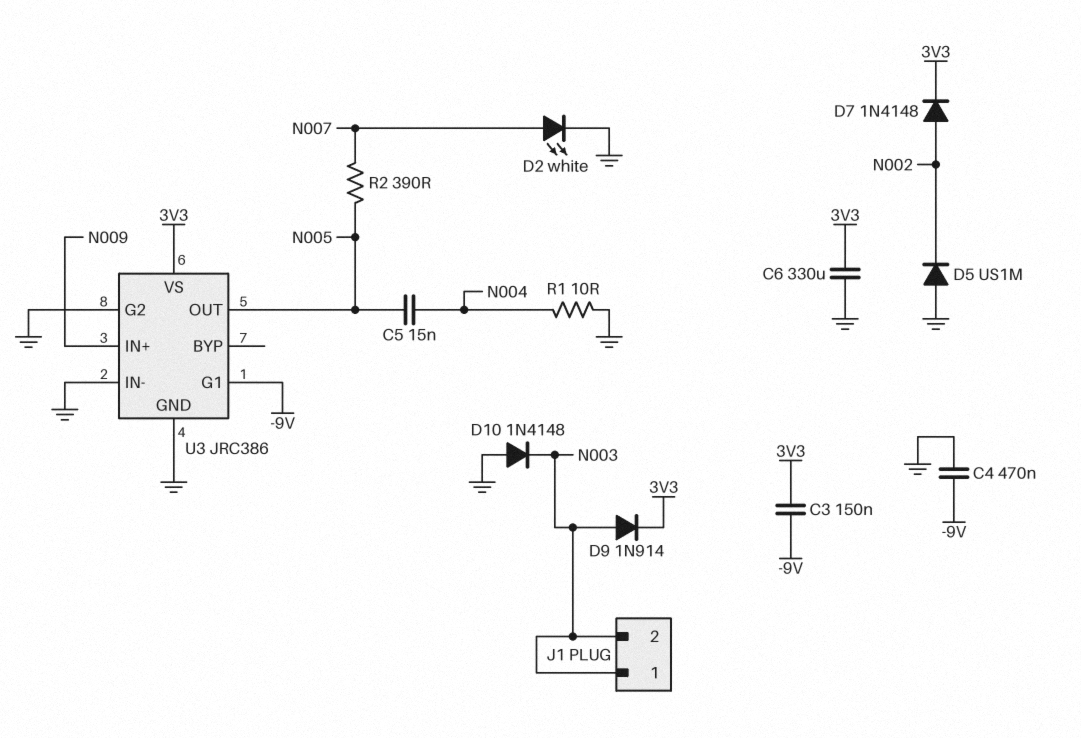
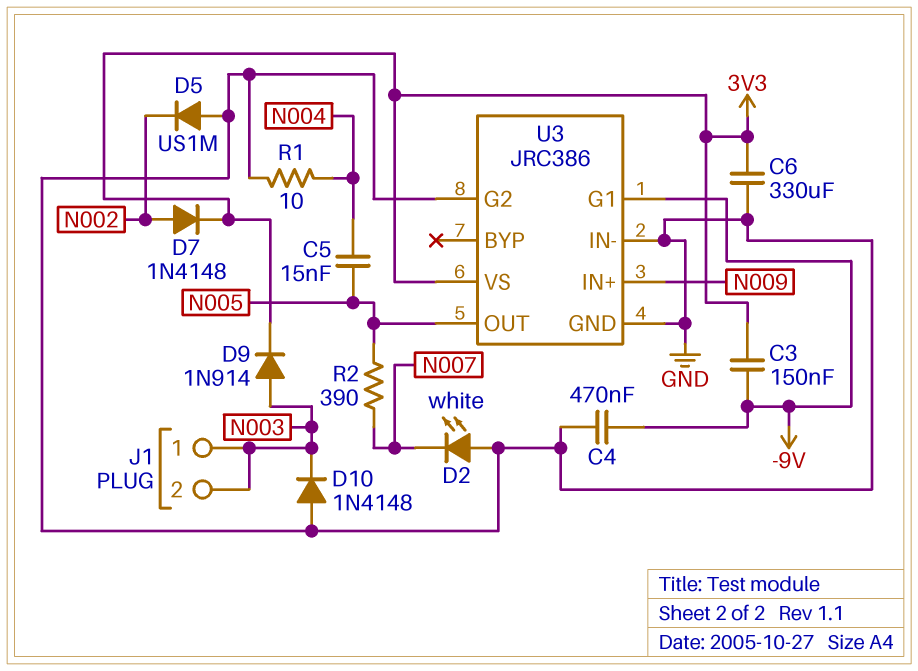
D2: LED white (A N007, K GND) -> LED white (A GND, K N007)

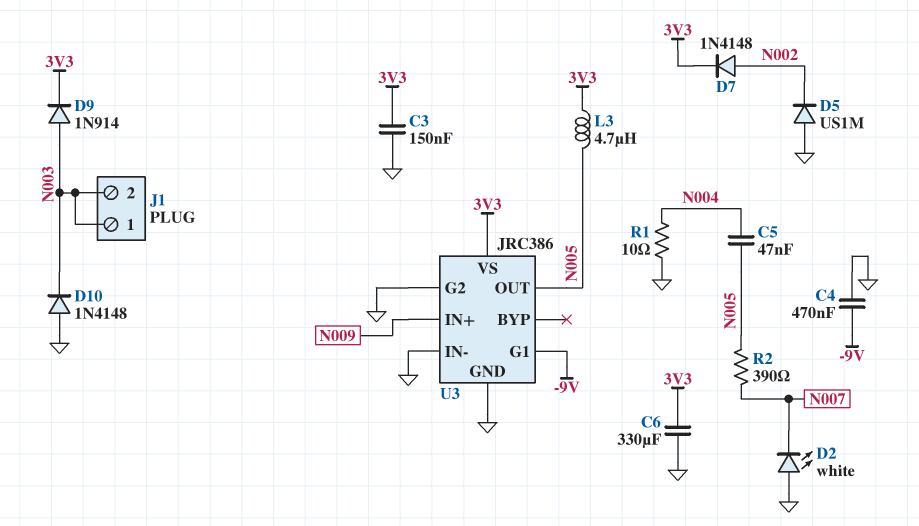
C3: 150nF (-9V, 3V3) -> 150nF (3V3, GND)
C5: 15nF (N004, N005) -> 47nF (N004, N005)
L3: none -> 4.7uH (3V3, N005)

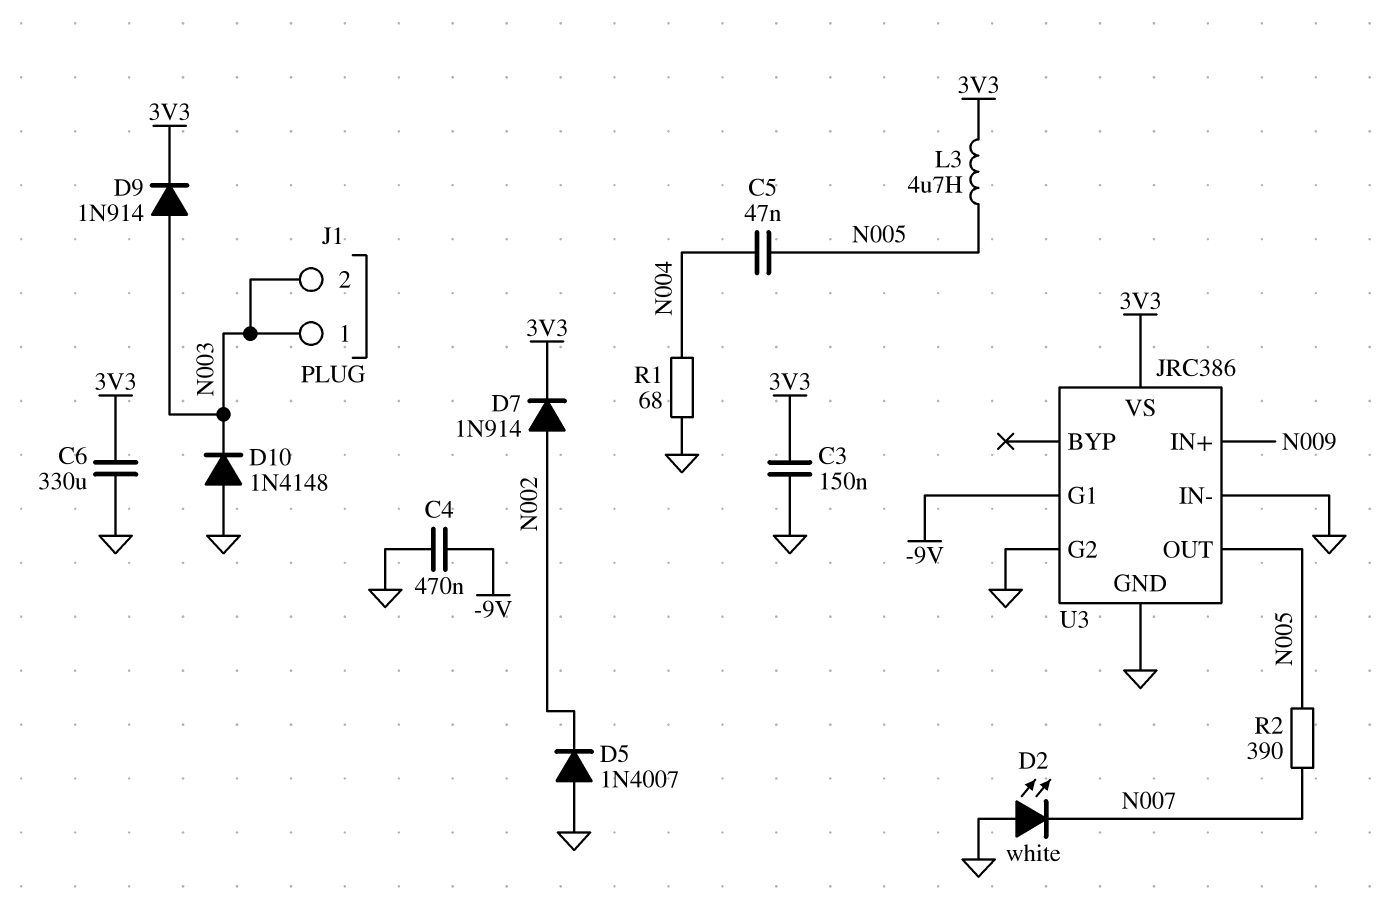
D5: diode US1M (A GND, K N002) -> diode 1N4007 (A GND, K N002)
D7: diode 1N4148 (A N002, K 3V3) -> diode 1N914 (A N002, K 3V3)
R1: 10 (GND, N004) -> 68 (GND, N004)

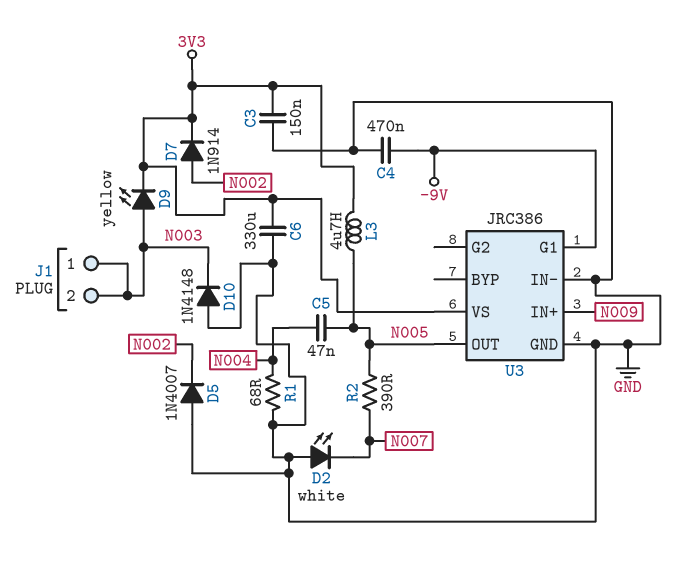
D9: diode 1N914 (A N003, K 3V3) -> LED yellow (A N003, K 3V3)
U3 pin G2: GND -> none

